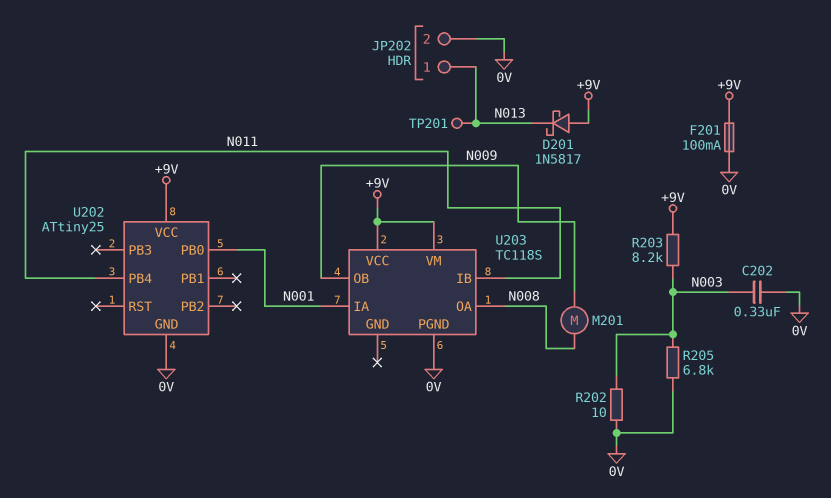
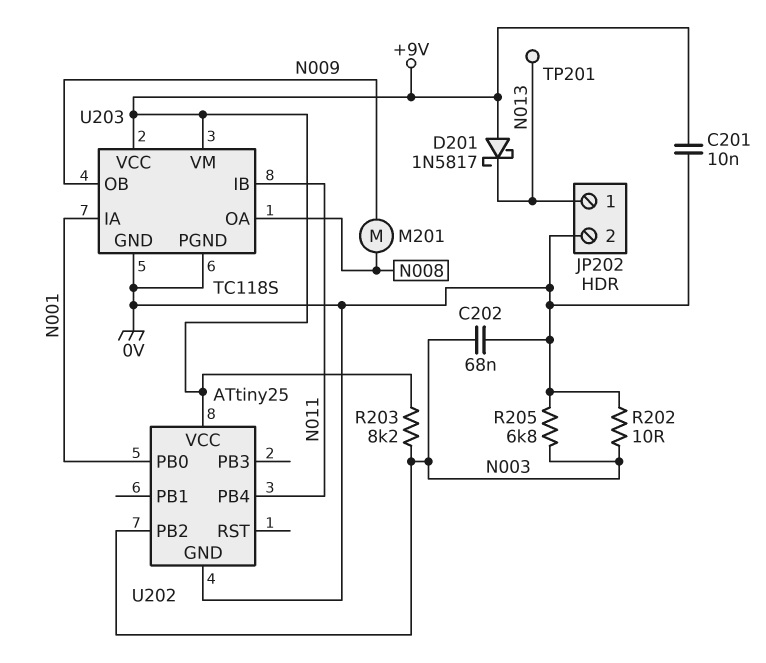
C201: none -> 10nF (+9V, 0V)
C202: 330nF (0V, N003) -> 68nF (0V, N003)
F201: 100mA (+9V, 0V) -> none
U202 pin PB2: none -> N003
U203 pin GND: none -> 0V

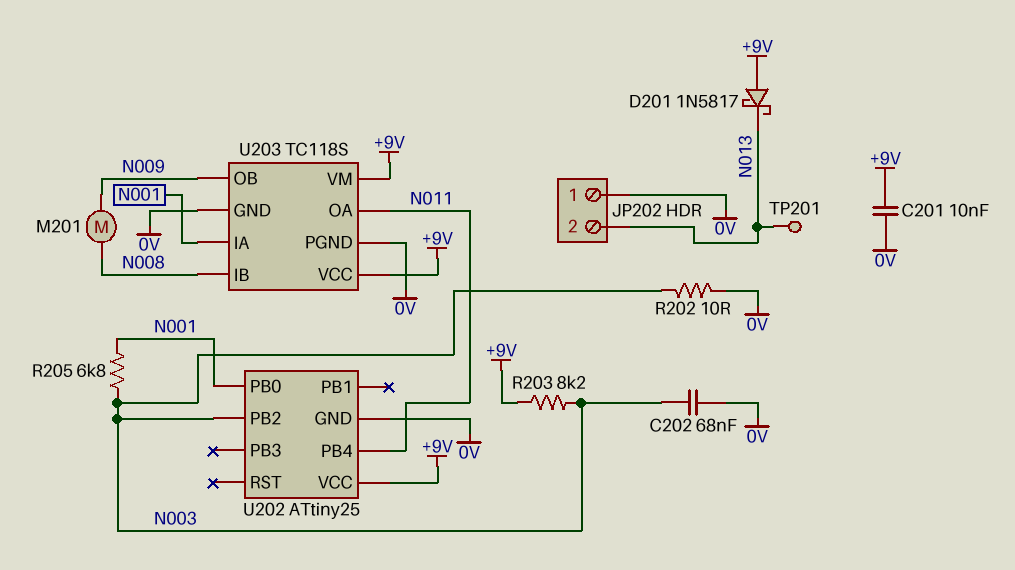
JP202 pin 1: N013 -> 0V
JP202 pin 2: 0V -> N013
R205: 6.8k (0V, N003) -> 6.8k (N001, N003)
U203 pin IB: N011 -> N008
U203 pin OA: N008 -> N011

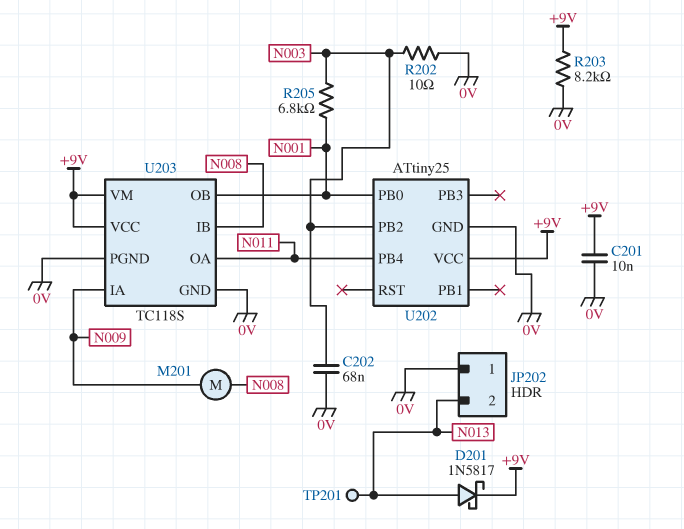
D201: schottky 1N5817 (A +9V, K N013) -> schottky 1N5817 (A N013, K +9V)
R203: 8.2k (+9V, N003) -> 8.2k (+9V, 0V)
U203 pin IA: N001 -> N009
U203 pin OB: N009 -> N001

